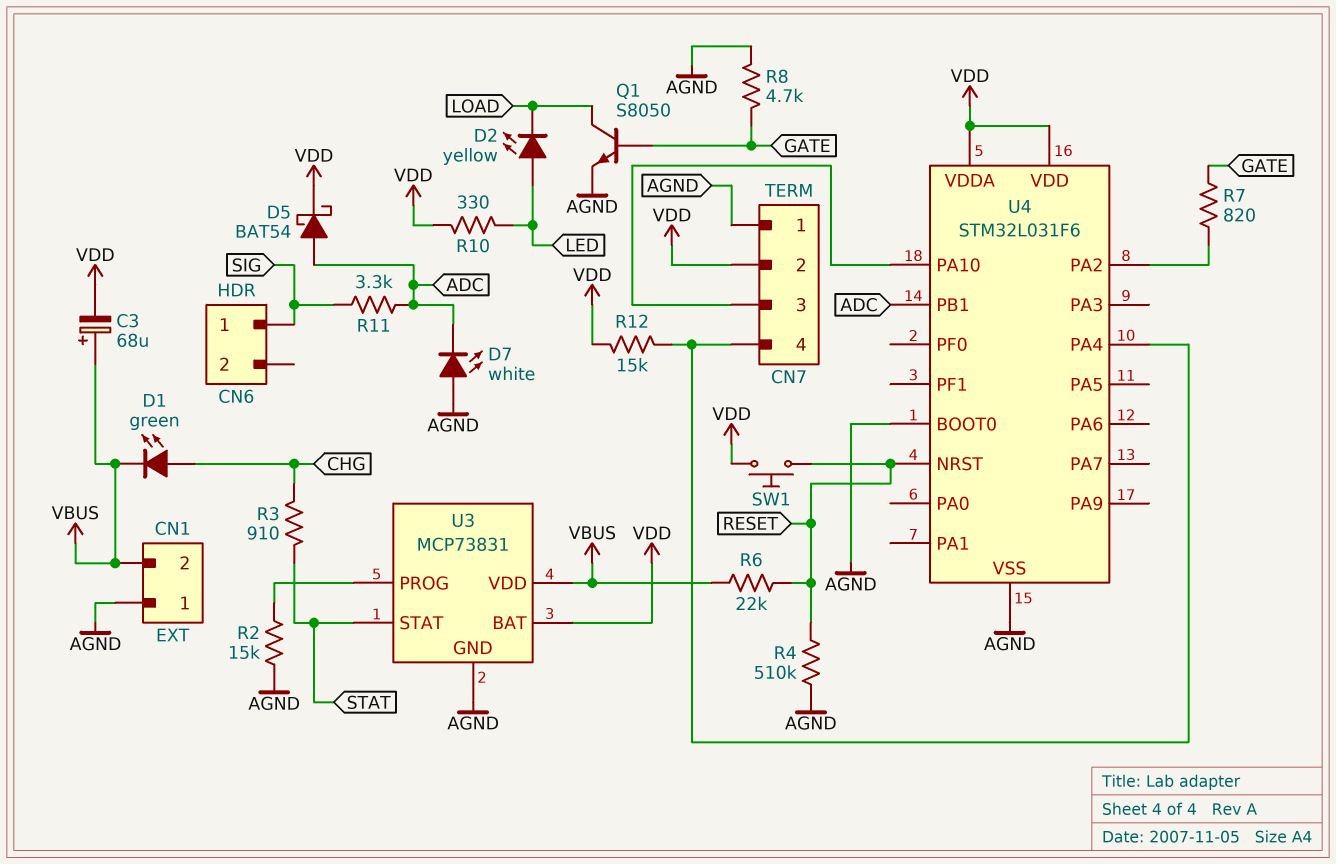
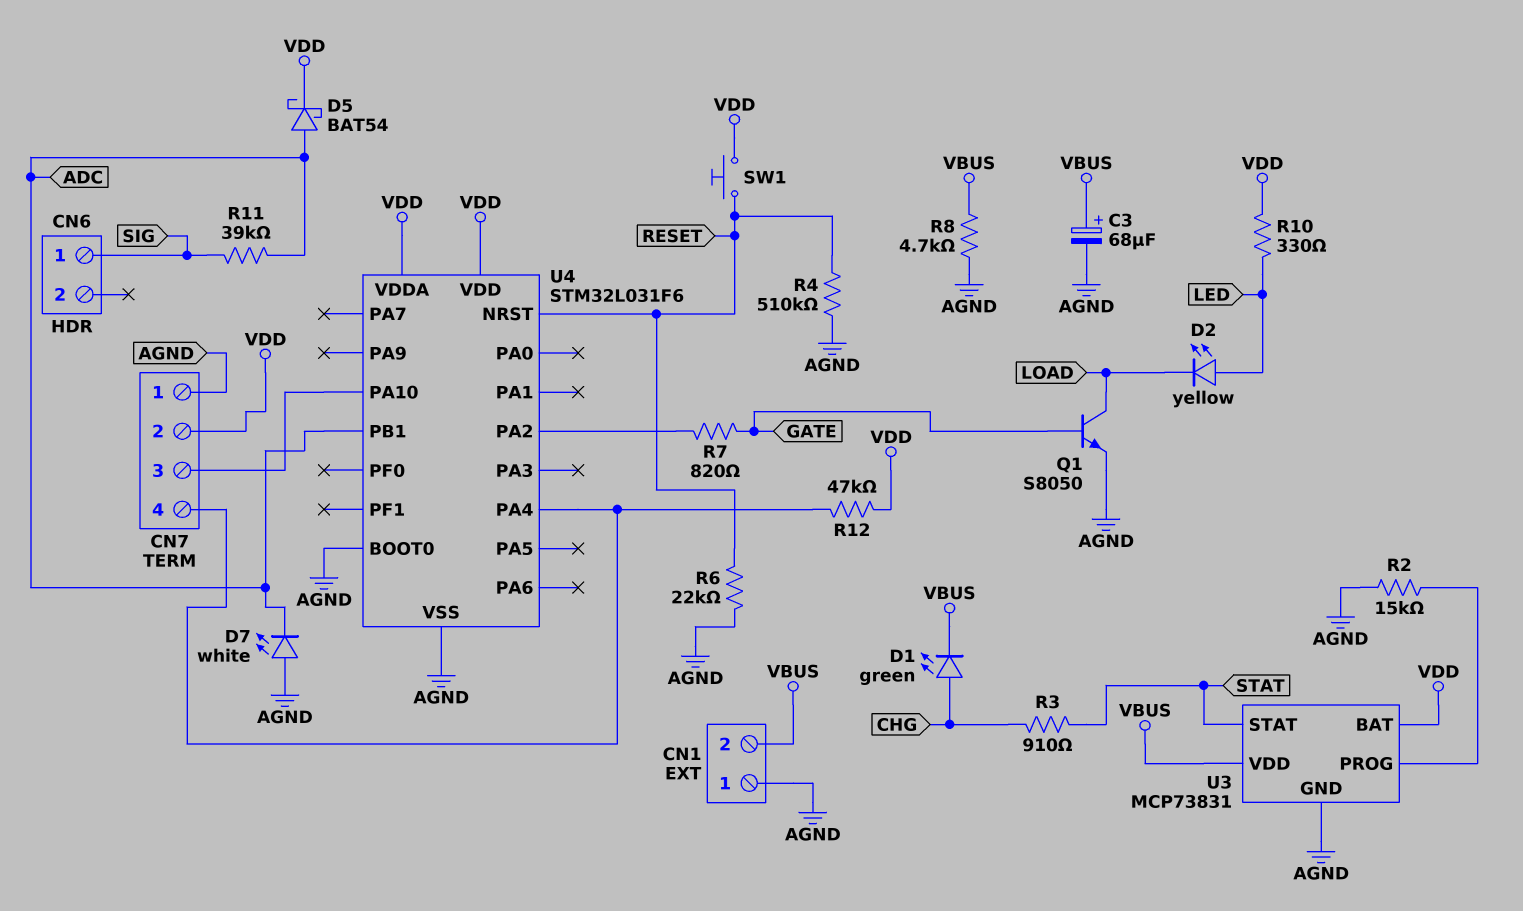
C3: 68uF (plus VBUS, minus VDD) -> 68uF (plus VBUS, minus AGND)
R6: 22k (RESET, VBUS) -> 22k (AGND, RESET)
R8: 4.7k (AGND, GATE) -> 4.7k (AGND, VBUS)
R11: 3.3k (ADC, SIG) -> 39k (ADC, SIG)
R12: 15k (CN7/4, VDD) -> 47k (CN7/4, VDD)

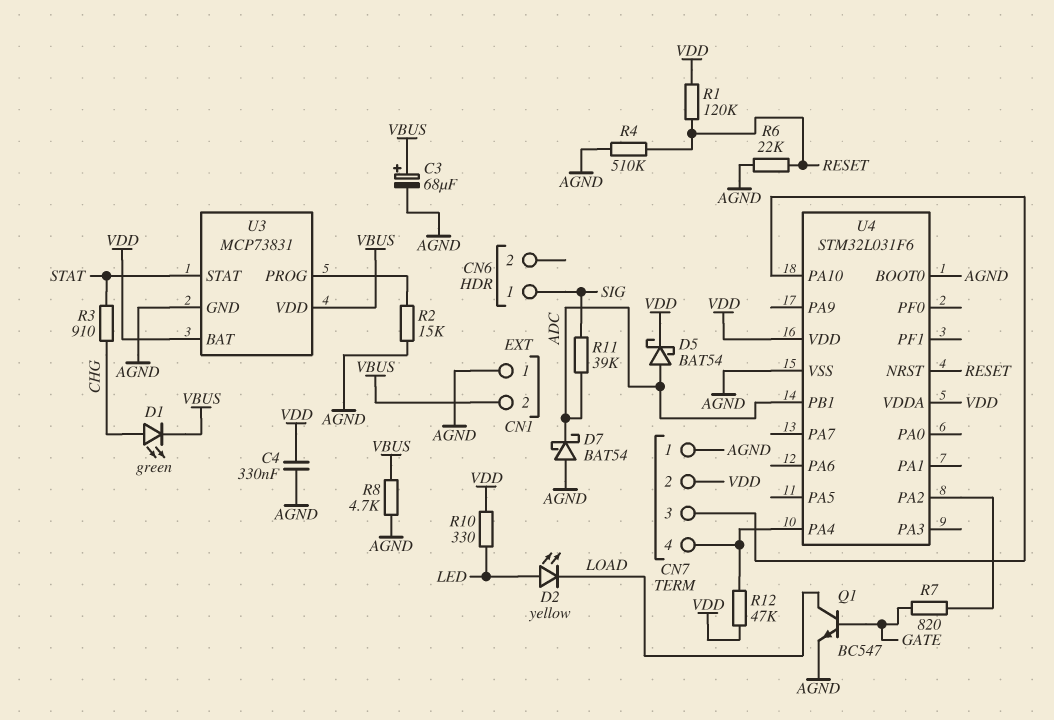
C4: none -> 330nF (AGND, VDD)
D7: LED white (A AGND, K ADC) -> schottky BAT54 (A AGND, K ADC)
Q1: NPN S8050 (B GATE, C LOAD, E AGND) -> NPN BC547 (B GATE, C LOAD, E AGND)
R1: none -> 120k (RESET, VDD)
SW1: button (RESET, VDD) -> none

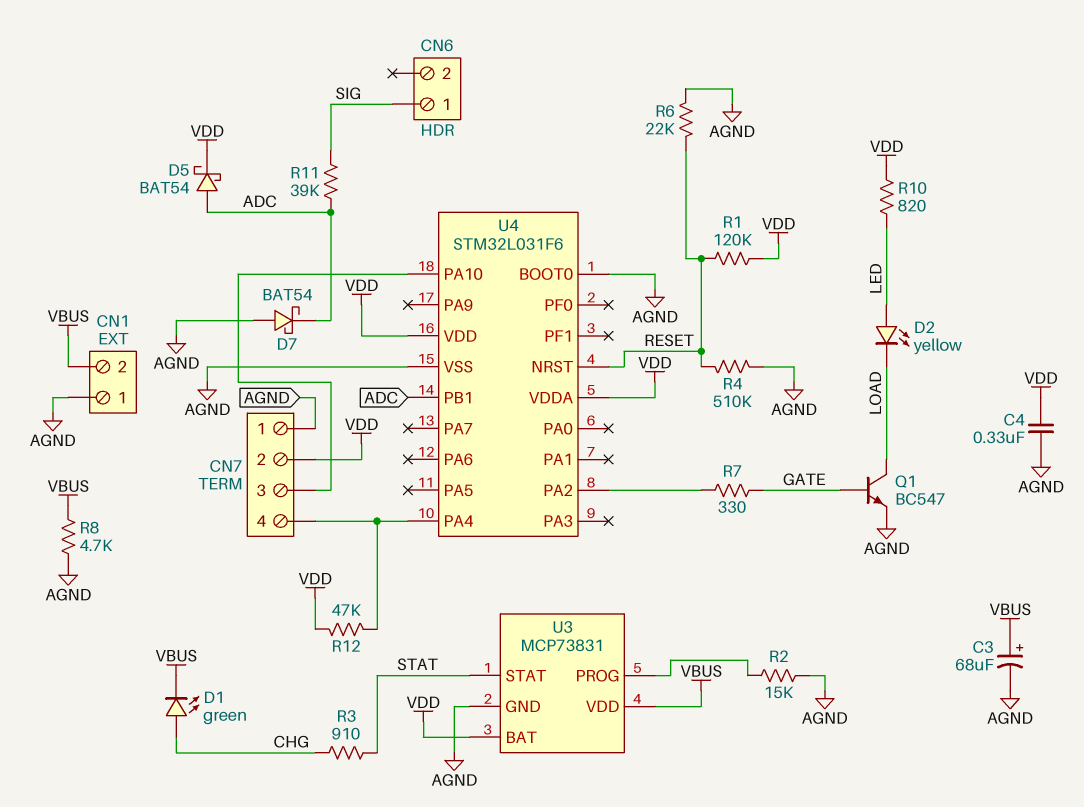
R7: 820 (GATE, U4/PA2) -> 330 (GATE, U4/PA2)
R10: 330 (LED, VDD) -> 820 (LED, VDD)

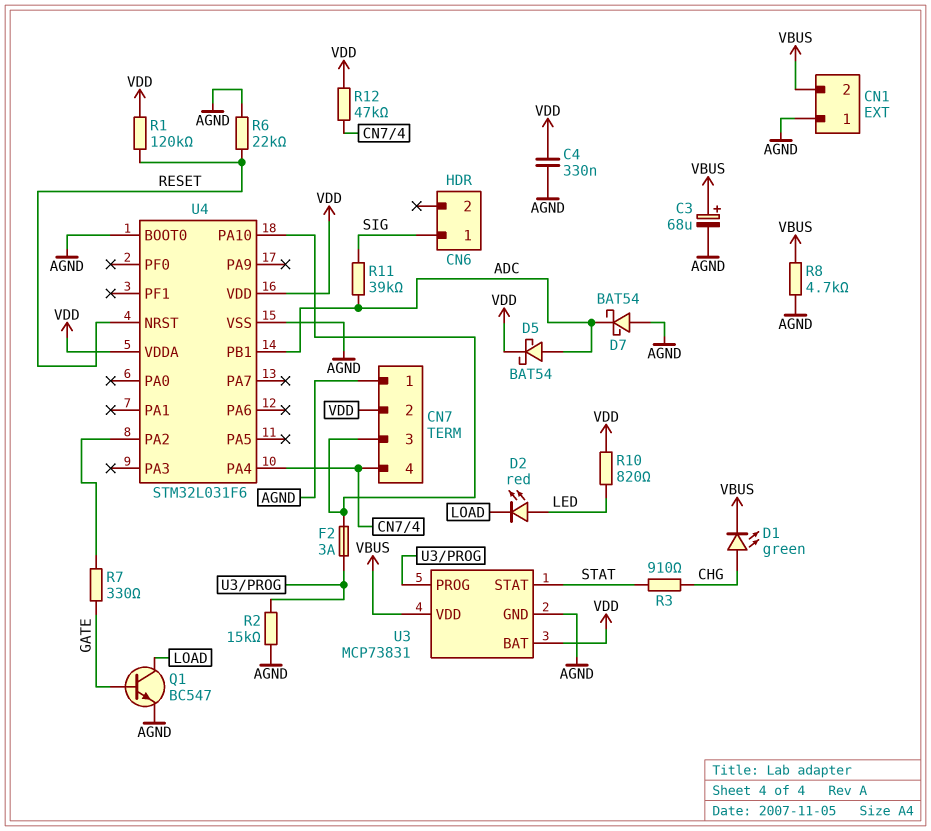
D2: LED yellow (A LED, K LOAD) -> LED red (A LED, K LOAD)
F2: none -> 3A (CN7/3, U3/PROG)
R4: 510k (AGND, RESET) -> none

